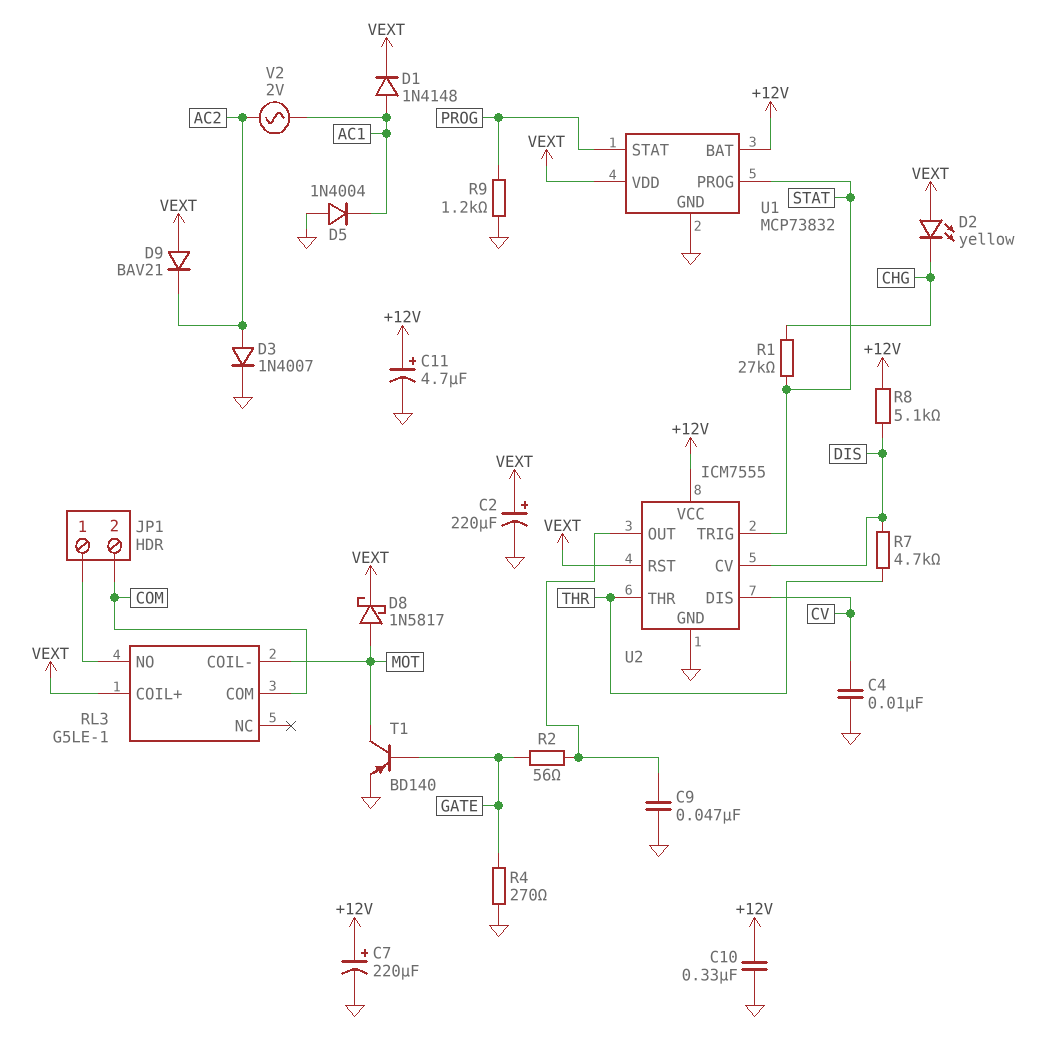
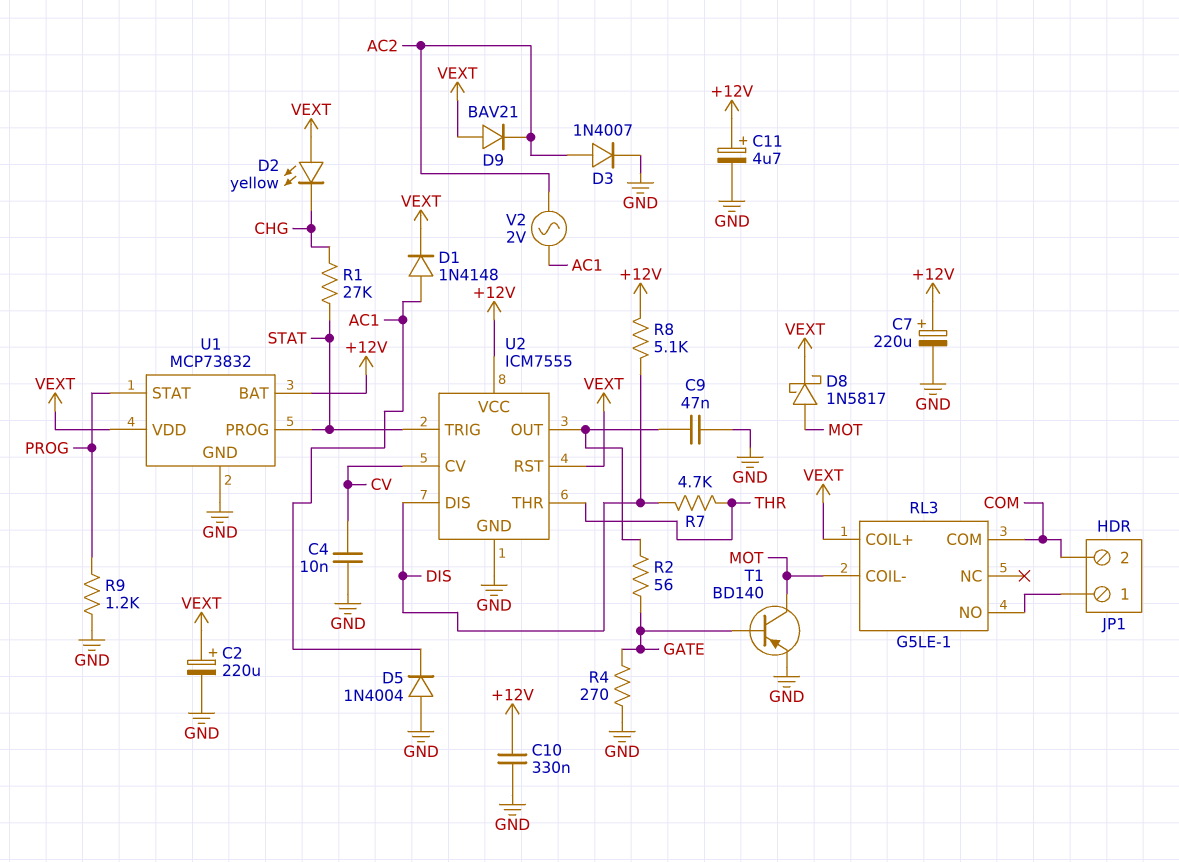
U2 pin CV: DIS -> CV
U2 pin DIS: CV -> DIS

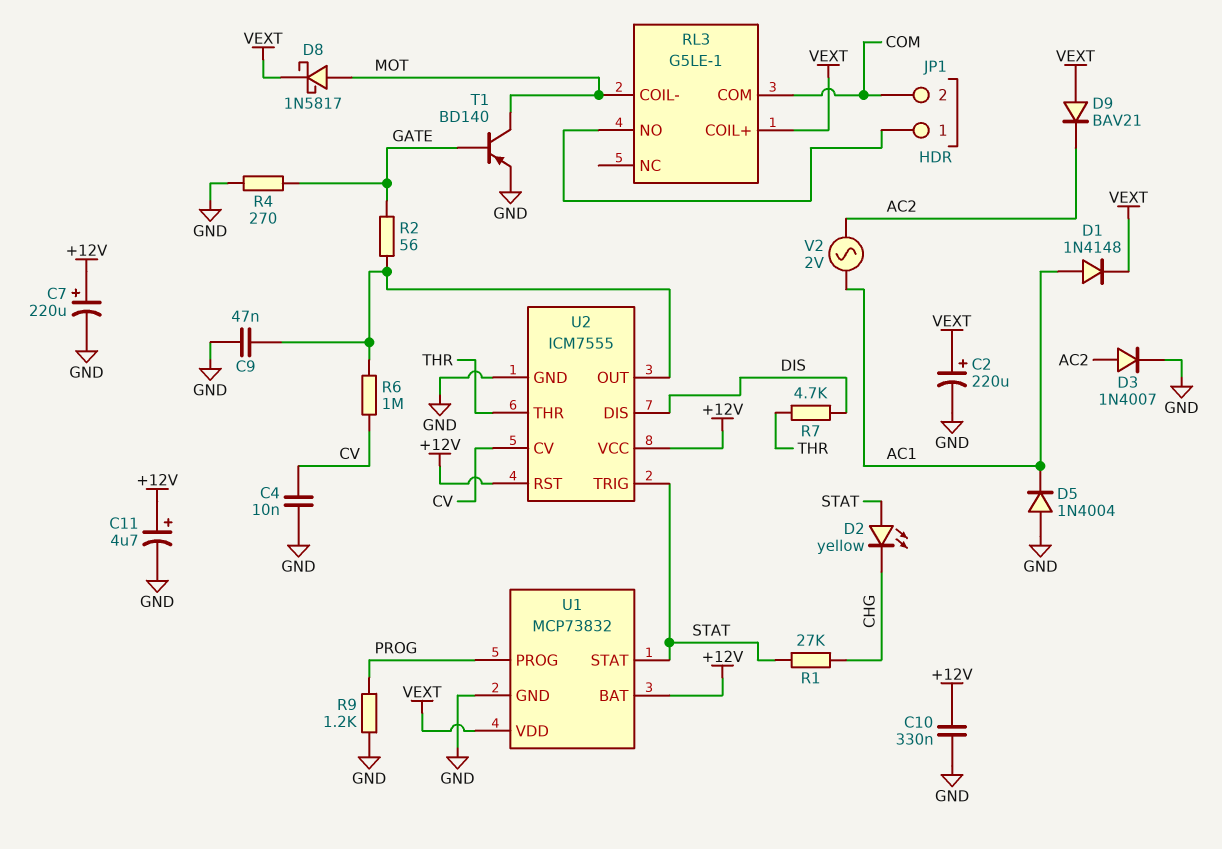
D2: LED yellow (A VEXT, K CHG) -> LED yellow (A STAT, K CHG)
R6: none -> 1M (CV, U2/OUT)
R8: 5.1k (+12V, DIS) -> none
U1 pin PROG: STAT -> PROG
U1 pin STAT: PROG -> STAT
U2 pin RST: VEXT -> +12V

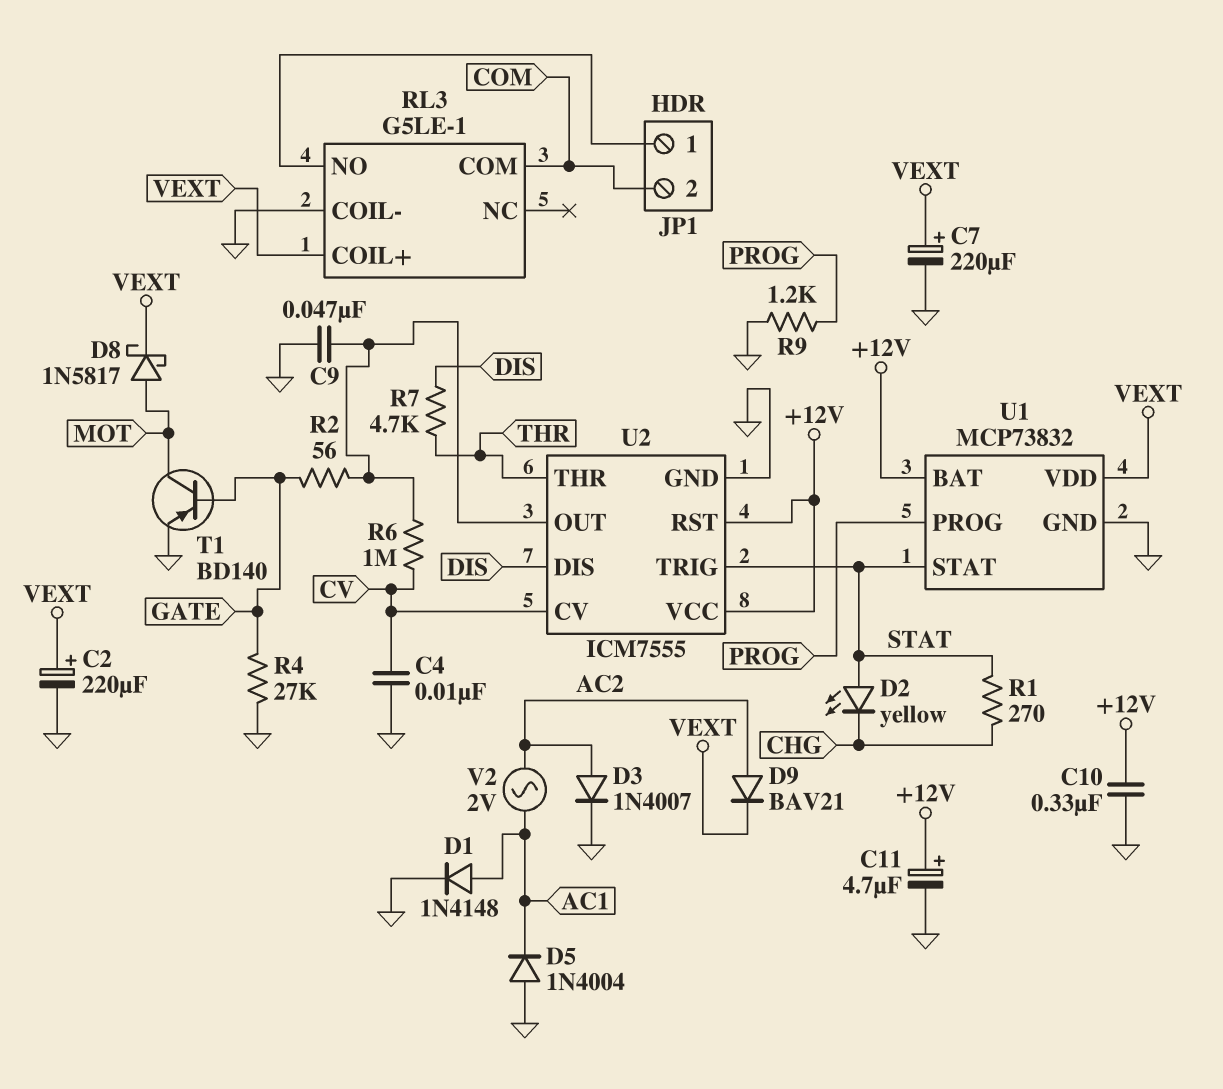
C7: 220uF (plus +12V, minus GND) -> 220uF (plus VEXT, minus GND)
D1: diode 1N4148 (A AC1, K VEXT) -> diode 1N4148 (A AC1, K GND)
D9: diode BAV21 (A VEXT, K AC2) -> diode BAV21 (A AC2, K VEXT)
R1: 27k (CHG, STAT) -> 270 (CHG, STAT)
R4: 270 (GATE, GND) -> 27k (GATE, GND)
RL3 pin COIL-: MOT -> GND

